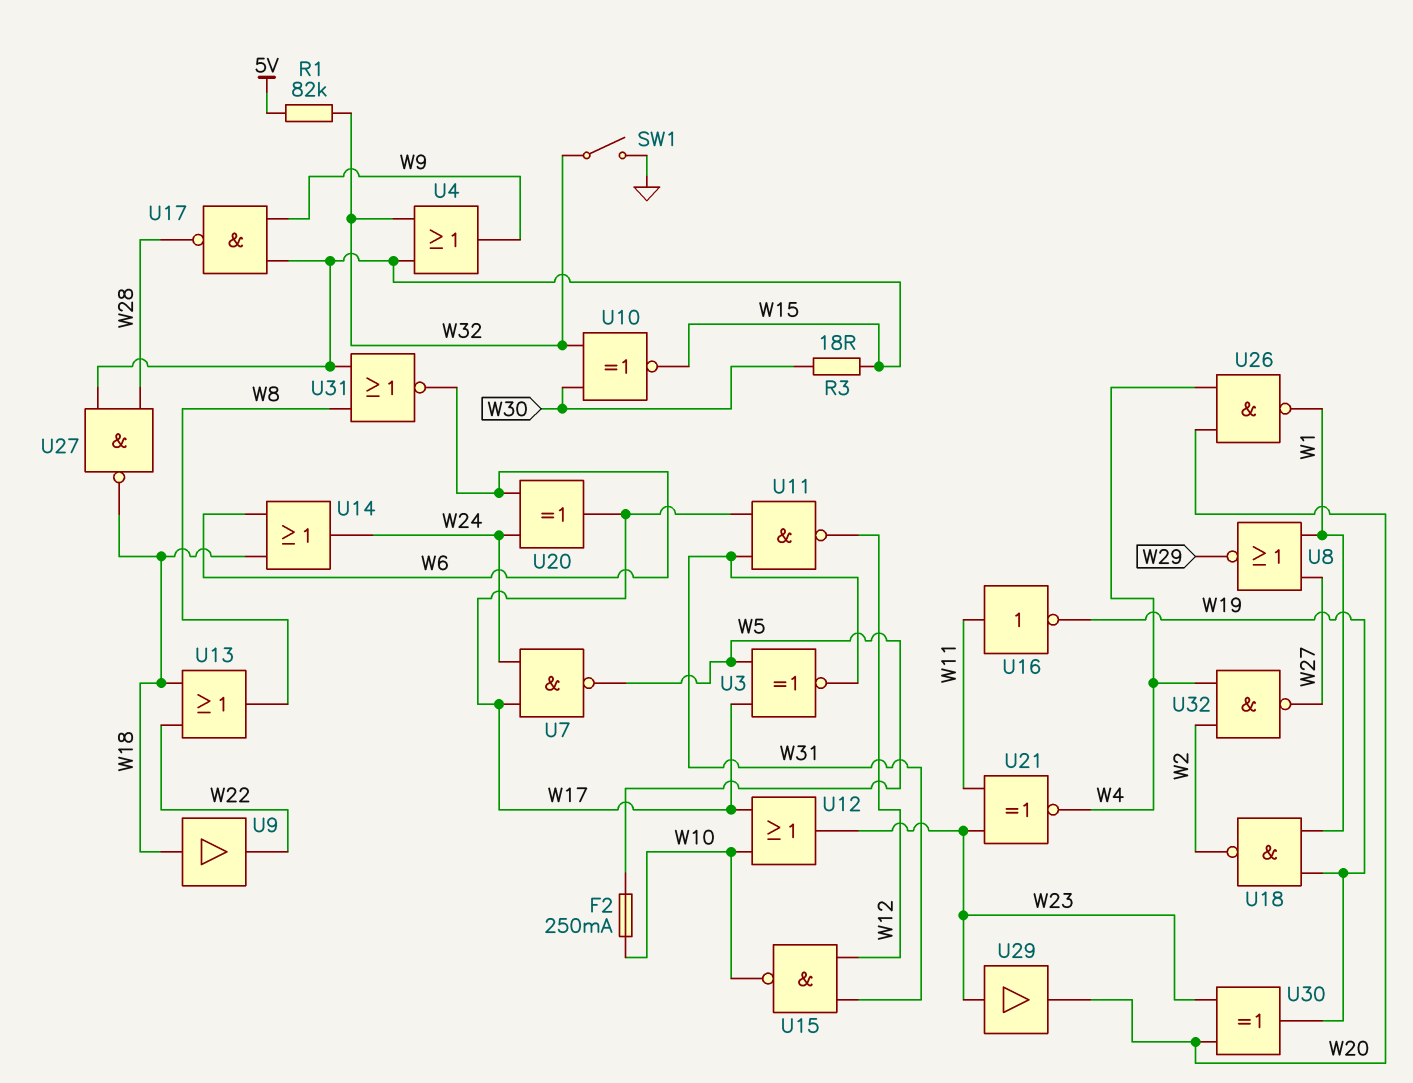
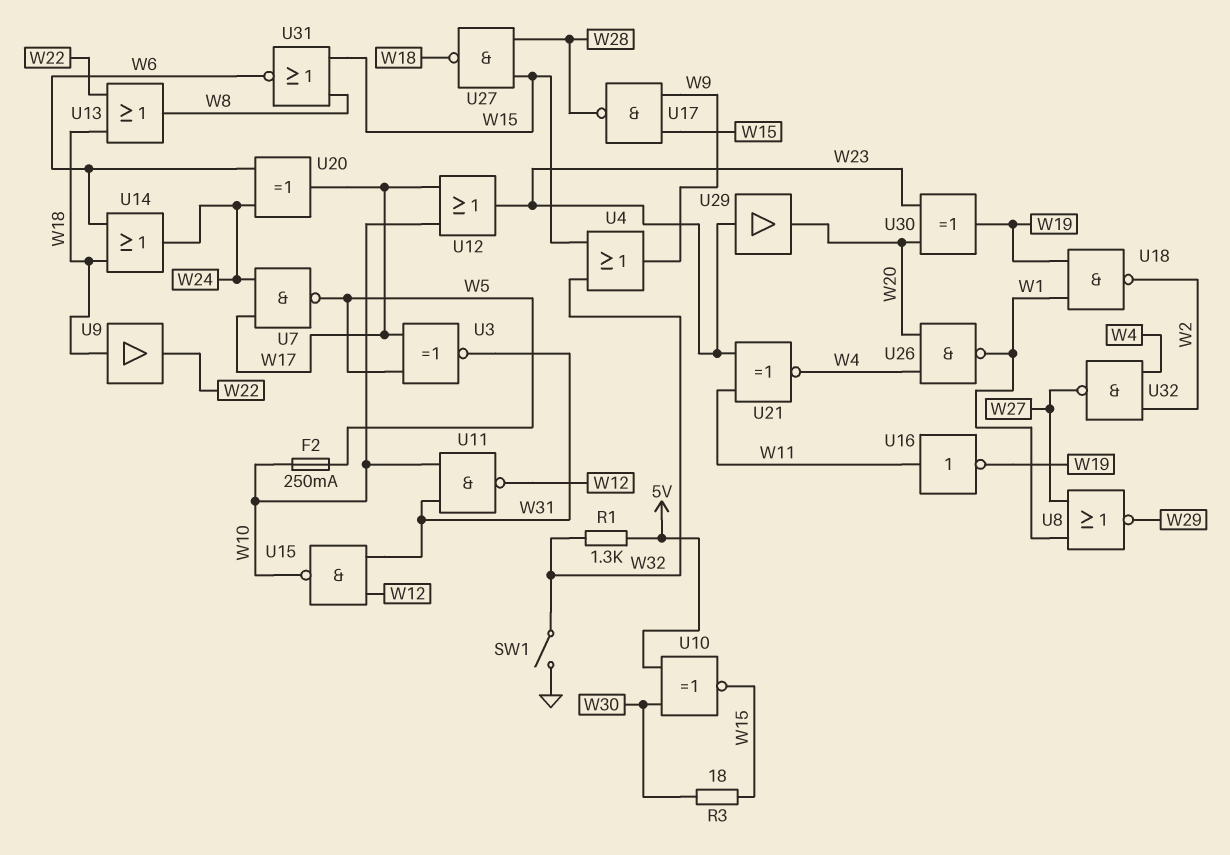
R1: 82k (5V, W32) -> 1.3k (5V, W32)
U10: XNOR (in W30, in W32, out W15) -> XNOR (in 5V, in W30, out W15)
U11: NAND (in W17, in W31, out W12) -> NAND (in W10, in W31, out W12)

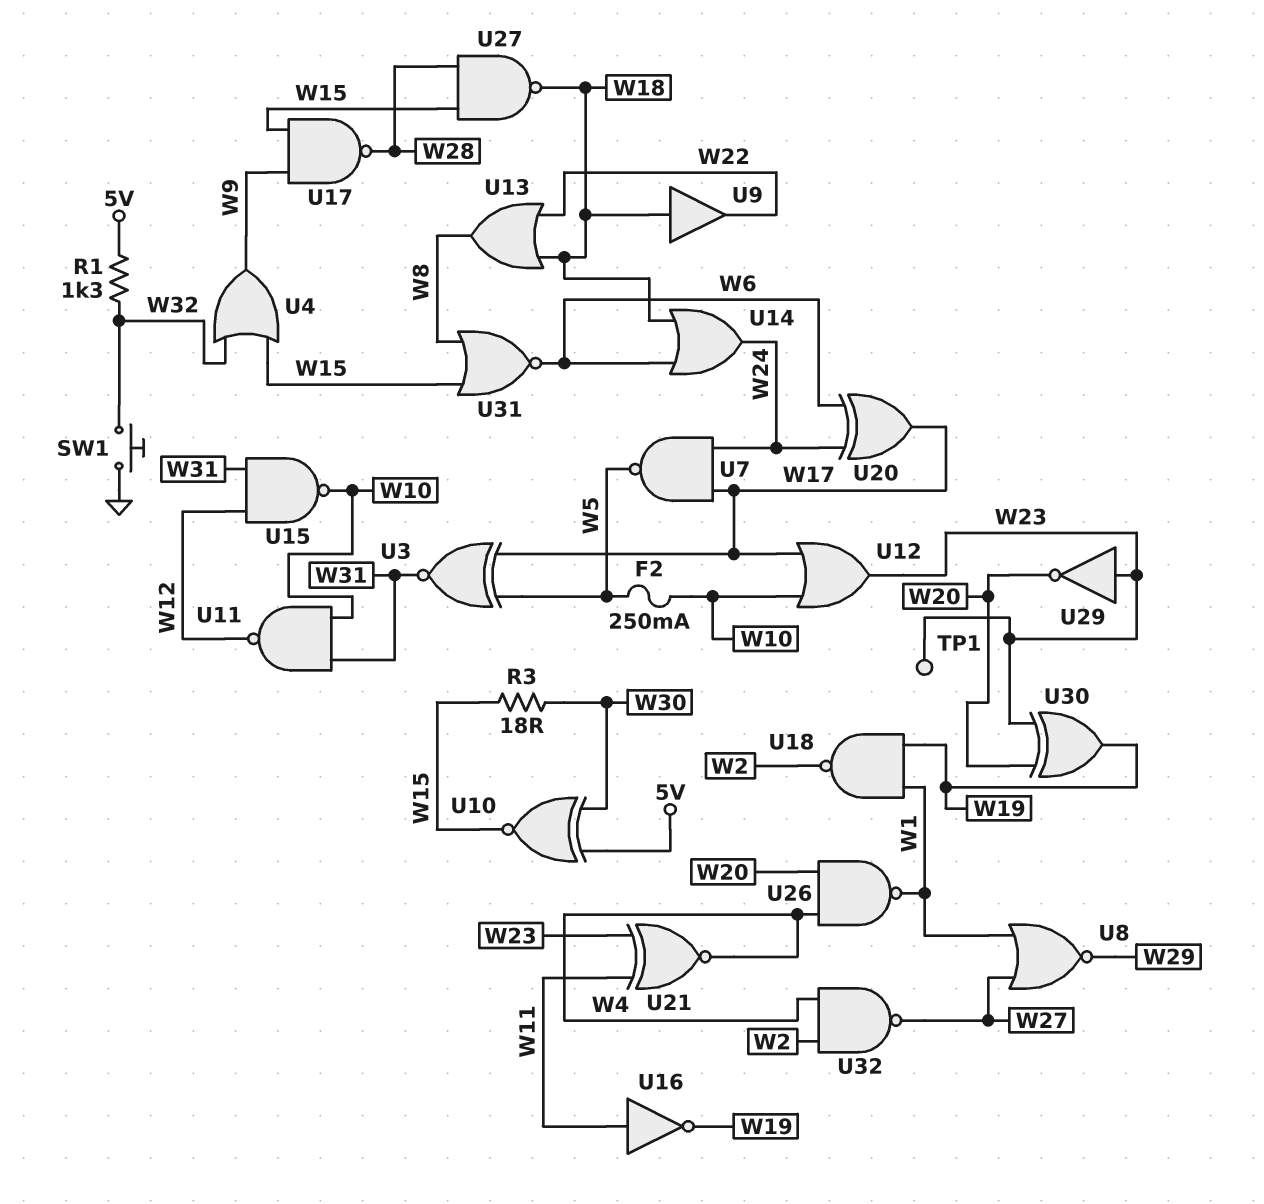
SW1: switch (GND, W32) -> button (GND, W32)
TP1: none -> test point (W23)
U29: buffer (in W23, out W20) -> NOT (in W23, out W20)

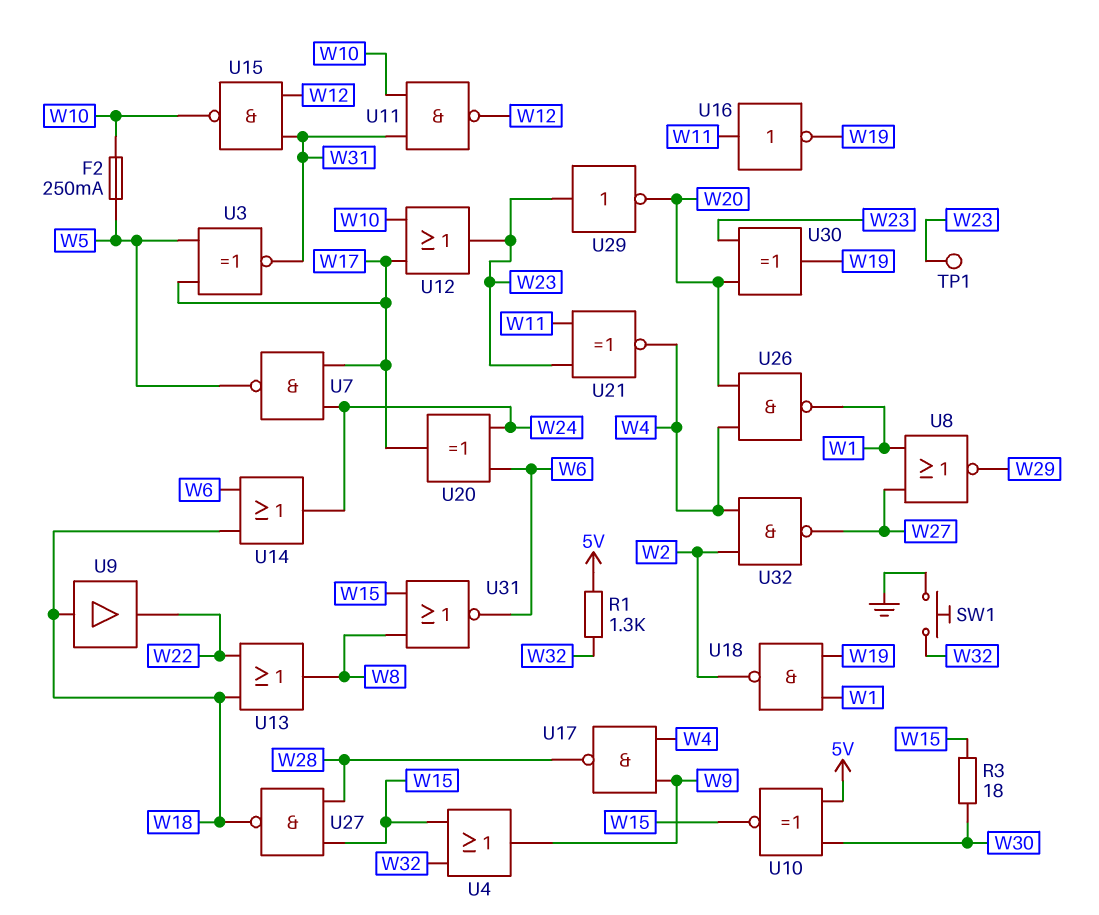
U17: NAND (in W9, in W15, out W28) -> NAND (in W4, in W9, out W28)

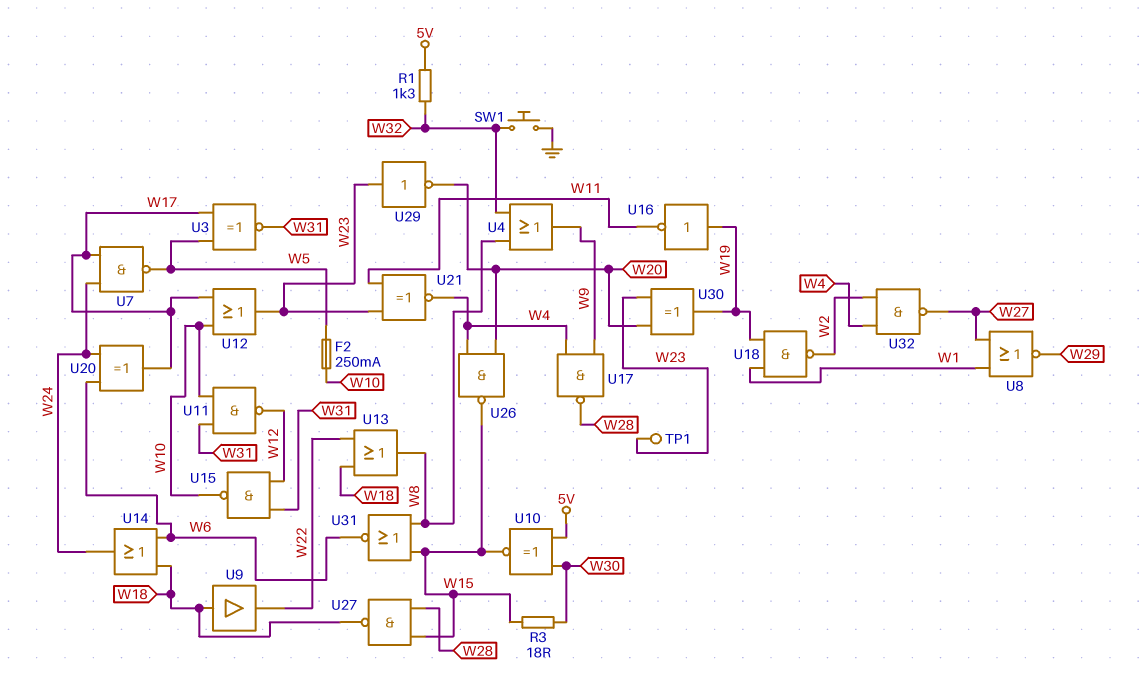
U4: OR (in W15, in W32, out W9) -> OR (in W8, in W32, out W9)
U16: NOT (in W11, out W19) -> NOT (in W19, out W11)
U26: NAND (in W4, in W20, out W1) -> NAND (in W4, in W20, out W15)

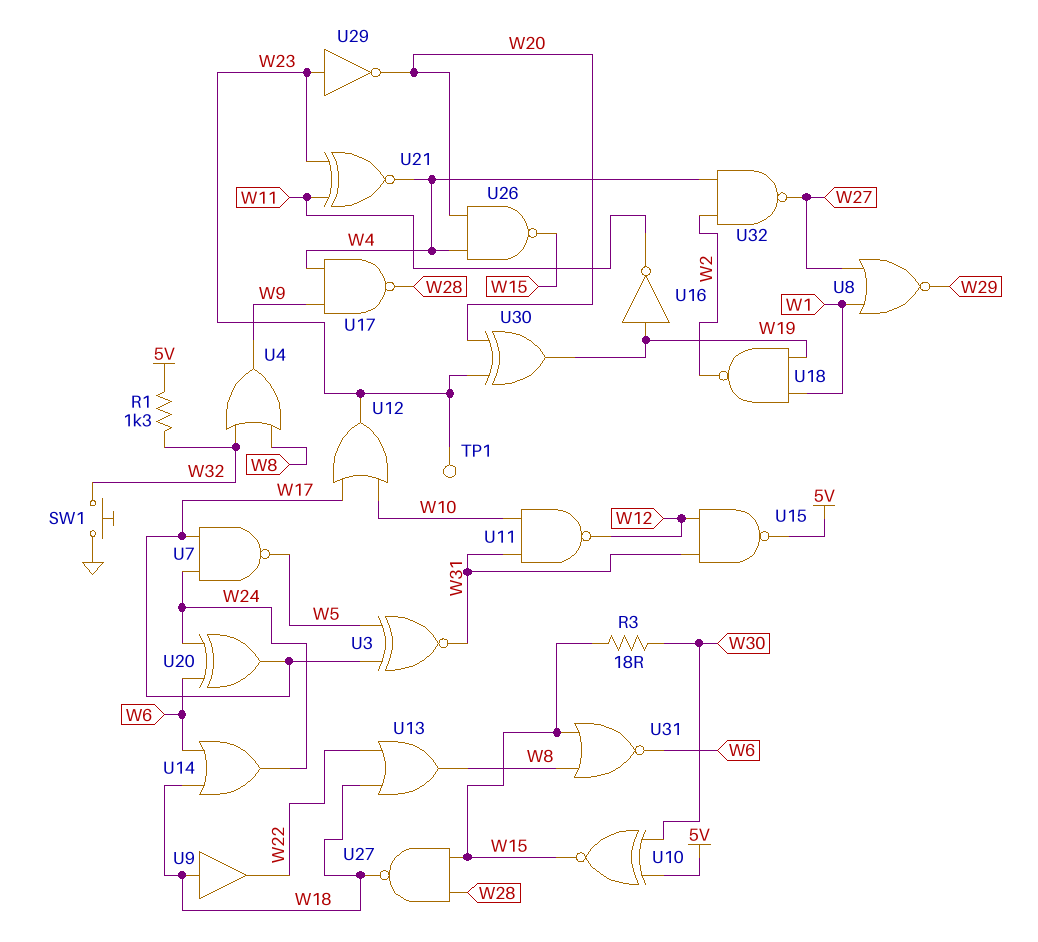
F2: 250mA (W5, W10) -> none
U15: NAND (in W12, in W31, out W10) -> NAND (in W12, in W31, out 5V)

